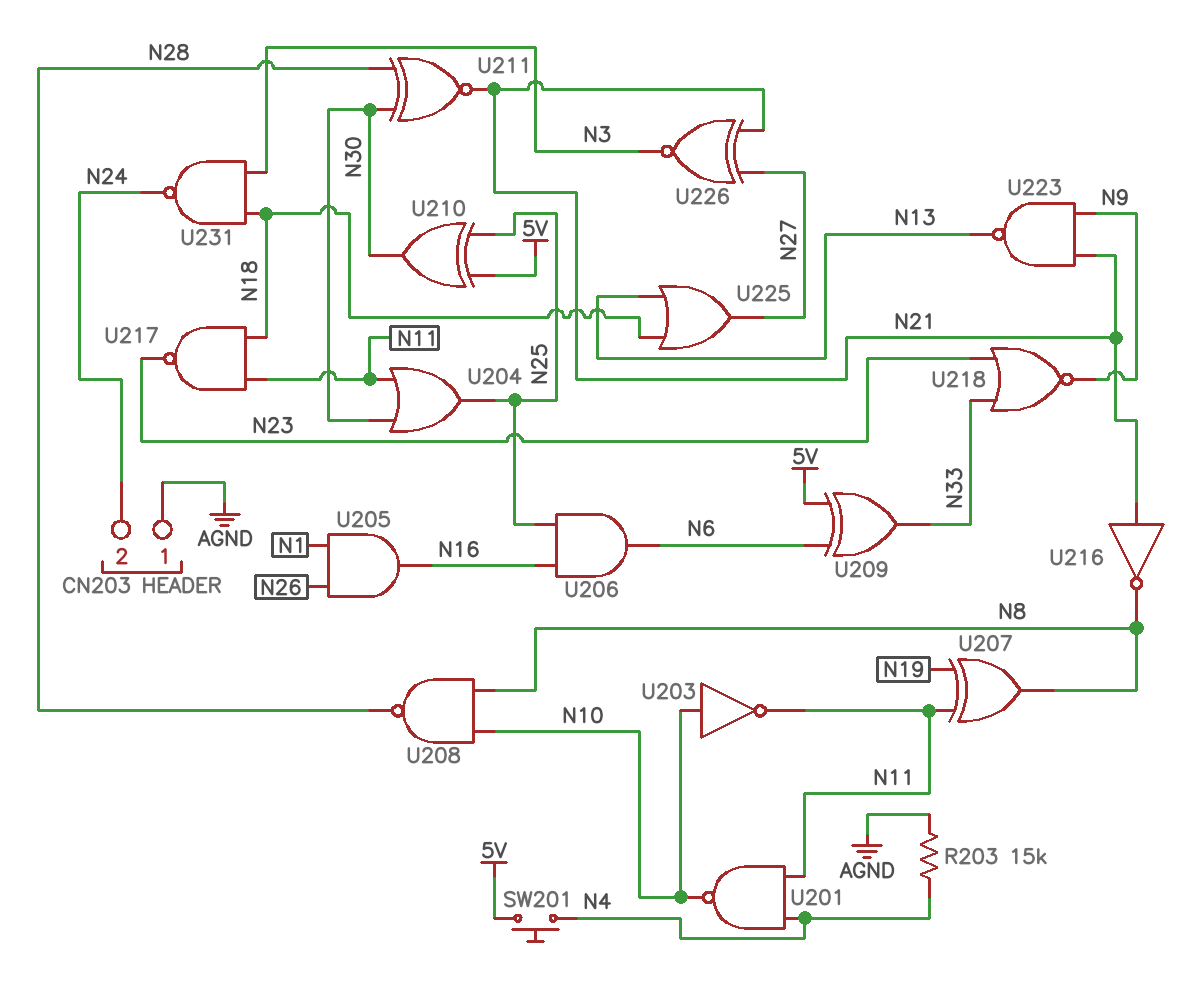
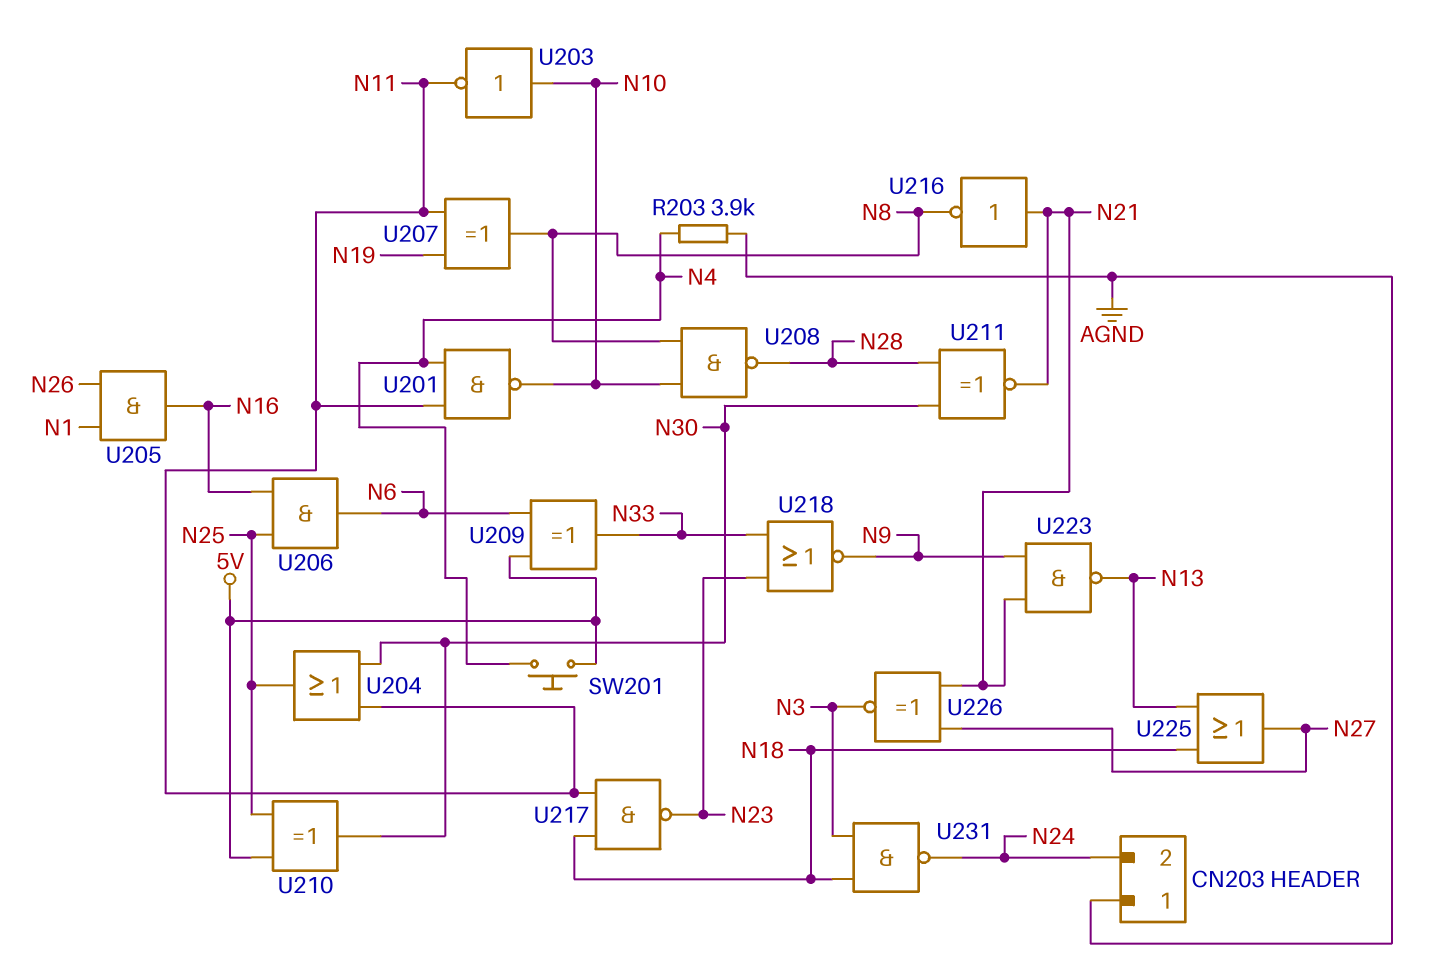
R203: 15k (AGND, N4) -> 3.9k (AGND, N4)

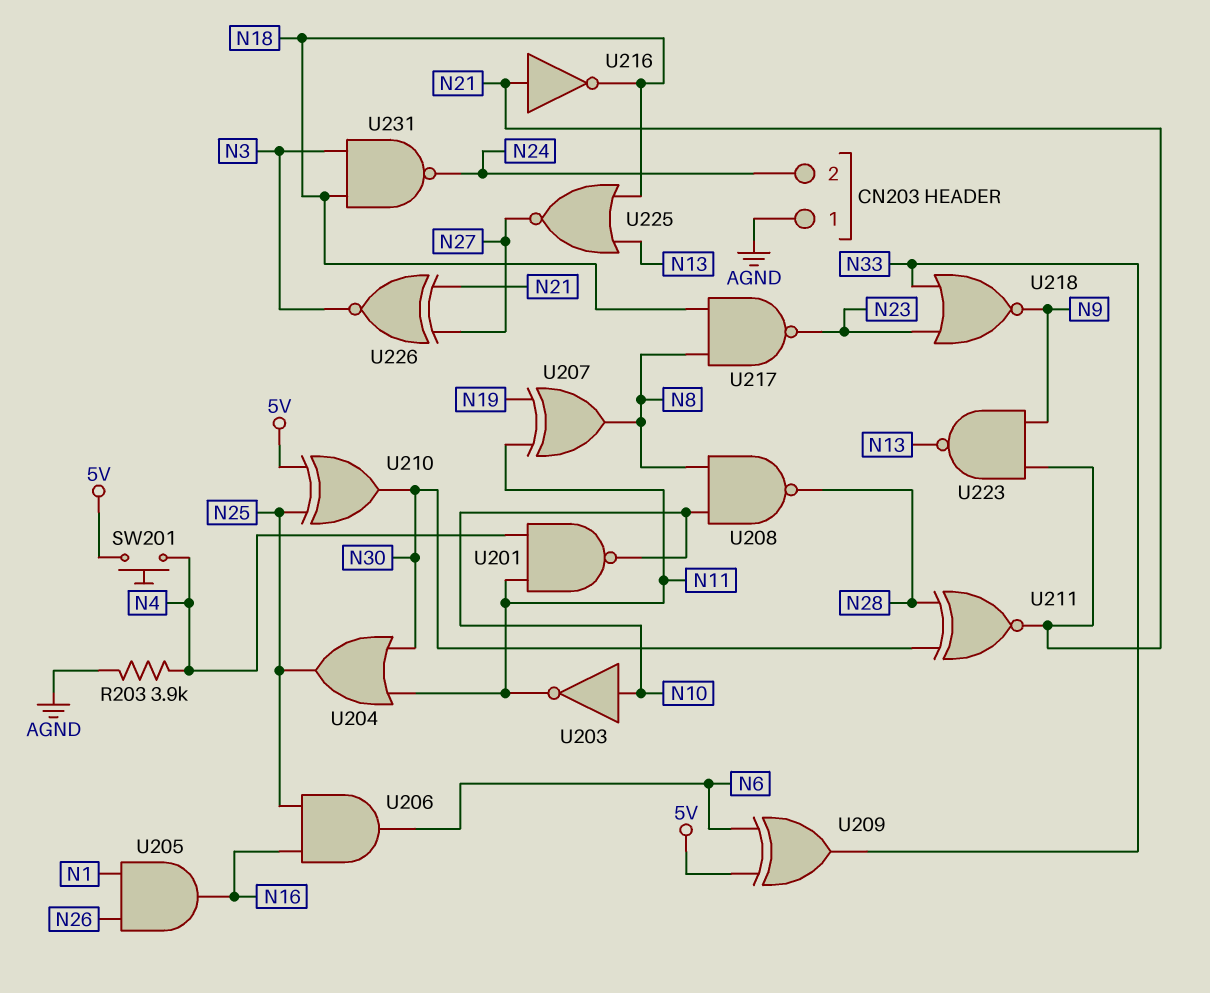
U216: NOT (in N21, out N8) -> NOT (in N21, out N18)
U217: NAND (in N11, in N18, out N23) -> NAND (in N8, in N18, out N23)
U225: OR (in N13, in N18, out N27) -> NOR (in N13, in N18, out N27)

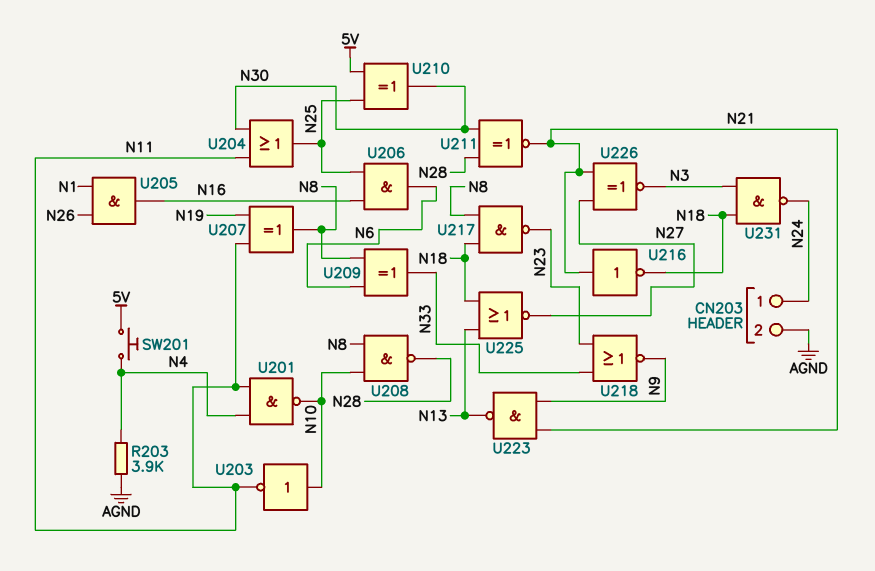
CN203 pin 1: AGND -> N24
CN203 pin 2: N24 -> AGND
U209: XOR (in 5V, in N6, out N33) -> XOR (in N6, in N8, out N33)

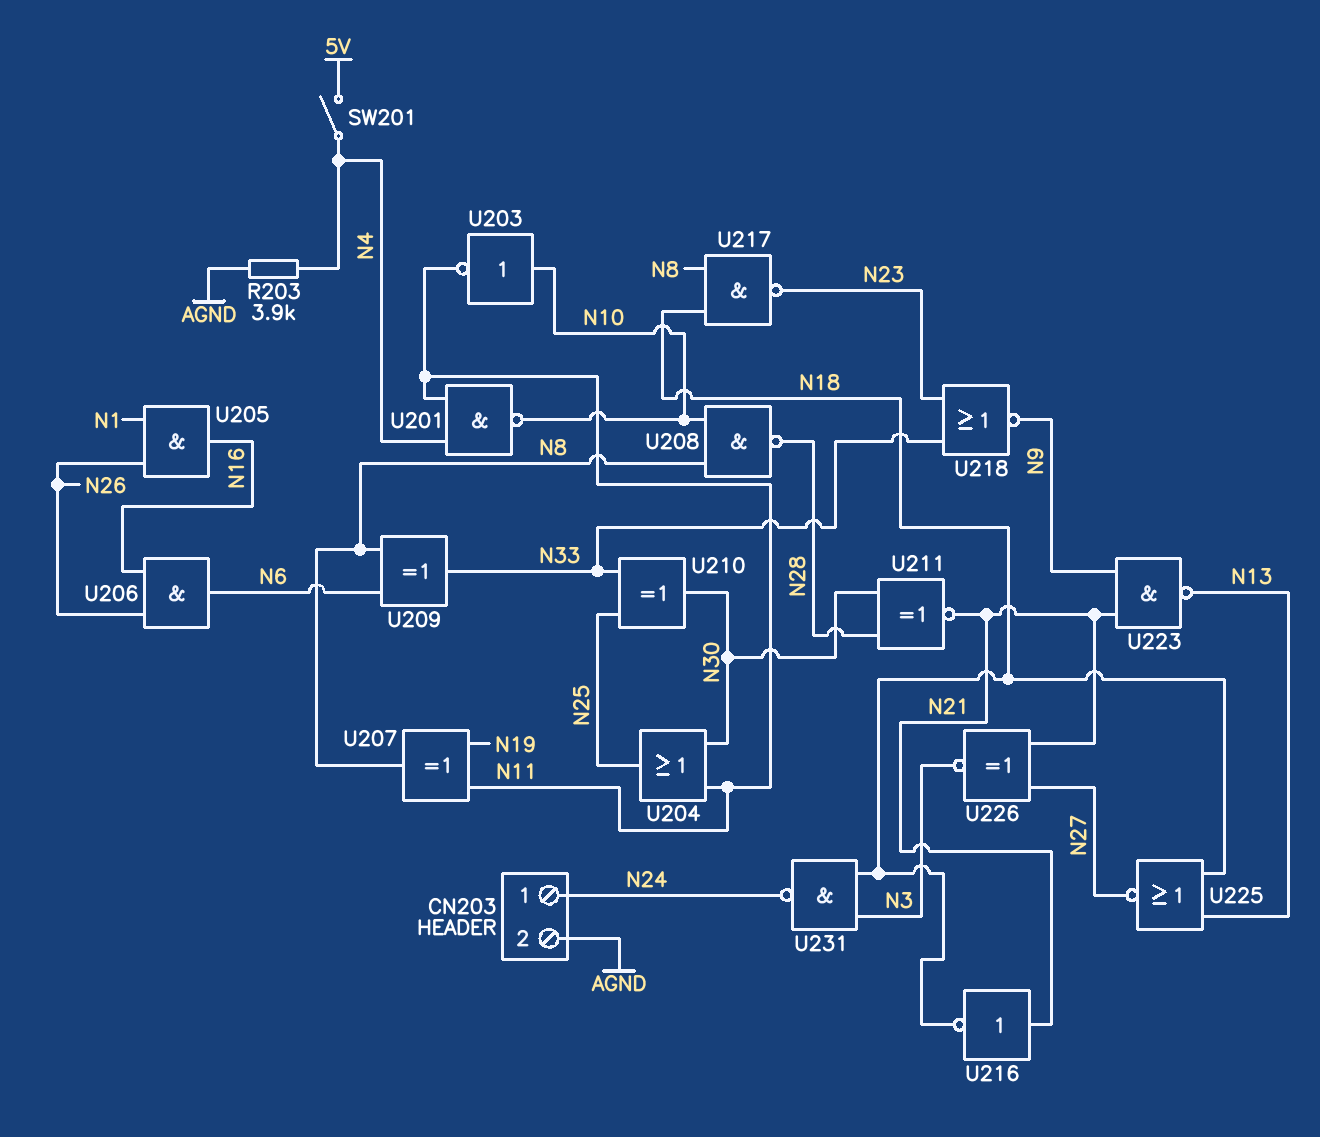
SW201: button (5V, N4) -> switch (5V, N4)
U206: AND (in N16, in N25, out N6) -> AND (in N16, in N26, out N6)
U210: XOR (in 5V, in N25, out N30) -> XOR (in N25, in N33, out N30)

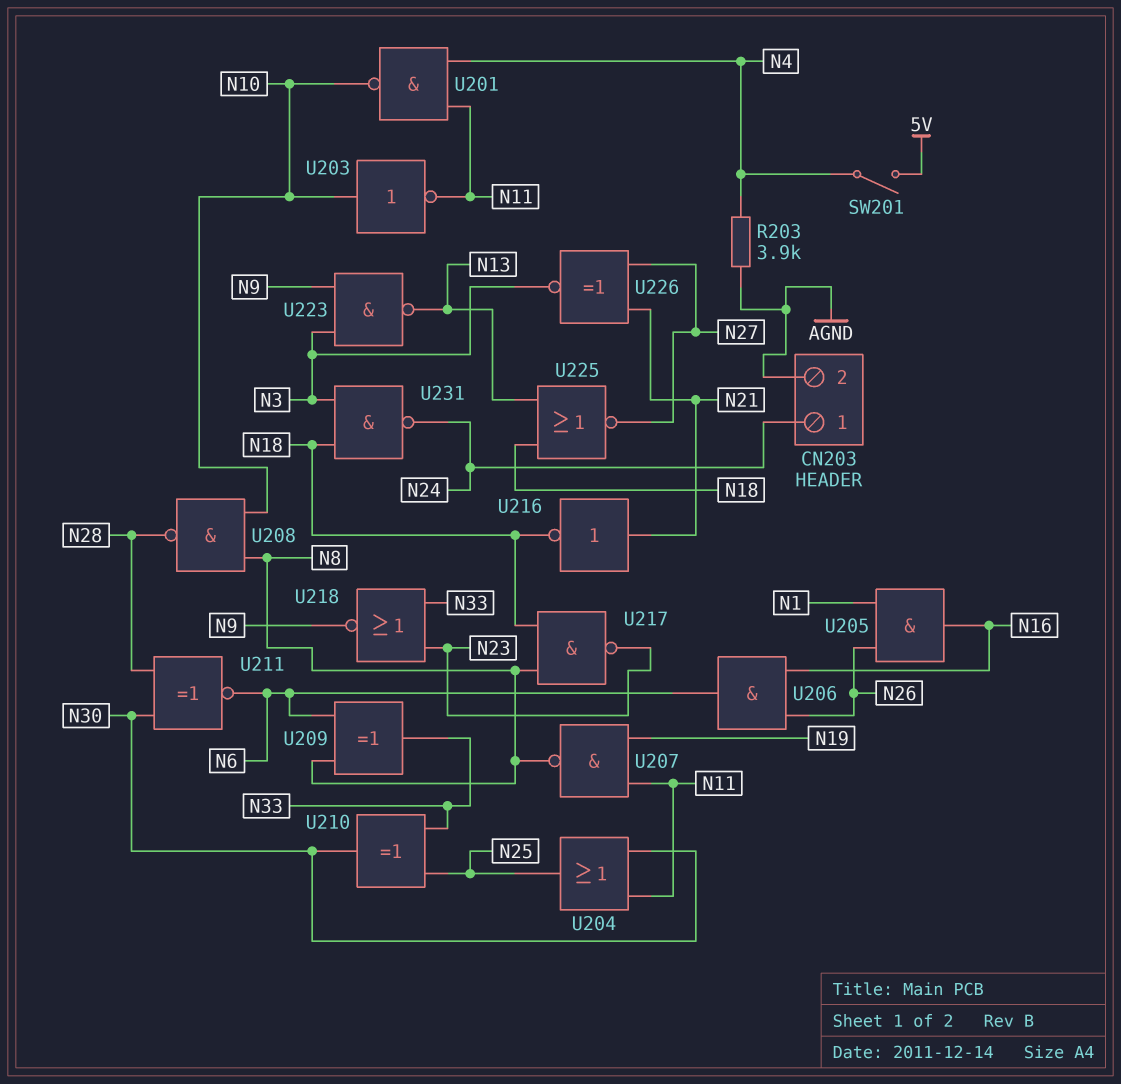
U207: XOR (in N11, in N19, out N8) -> NAND (in N11, in N19, out N8)
U211: XNOR (in N28, in N30, out N21) -> XNOR (in N28, in N30, out N6)
U223: NAND (in N9, in N21, out N13) -> NAND (in N3, in N9, out N13)

